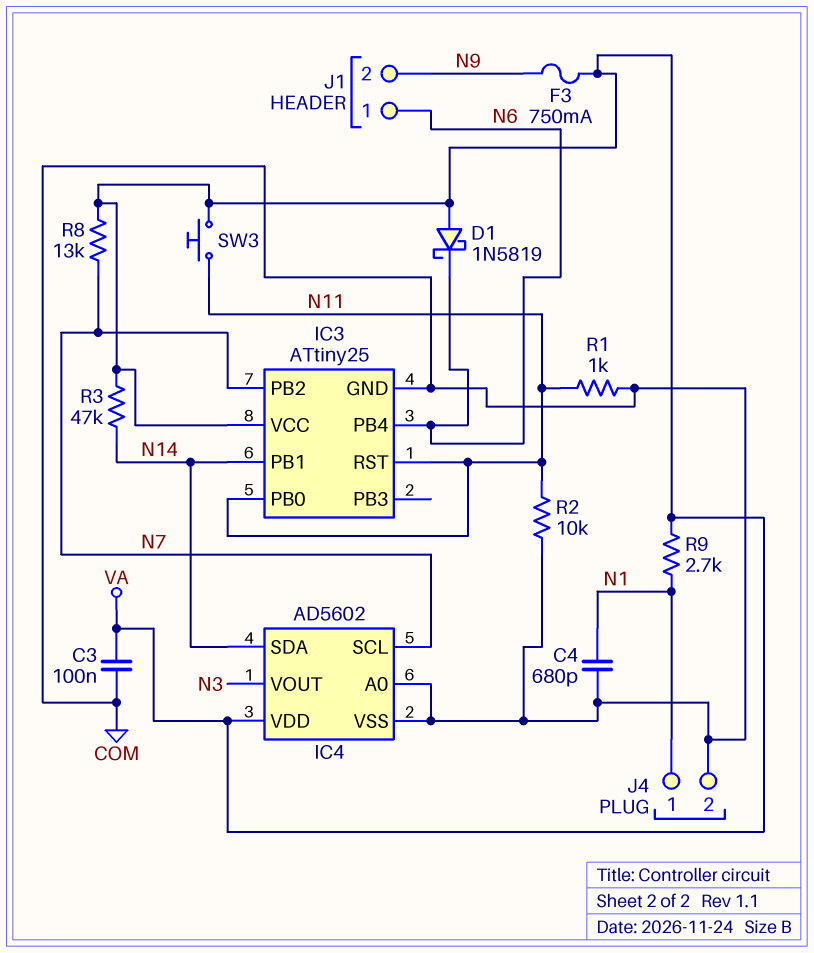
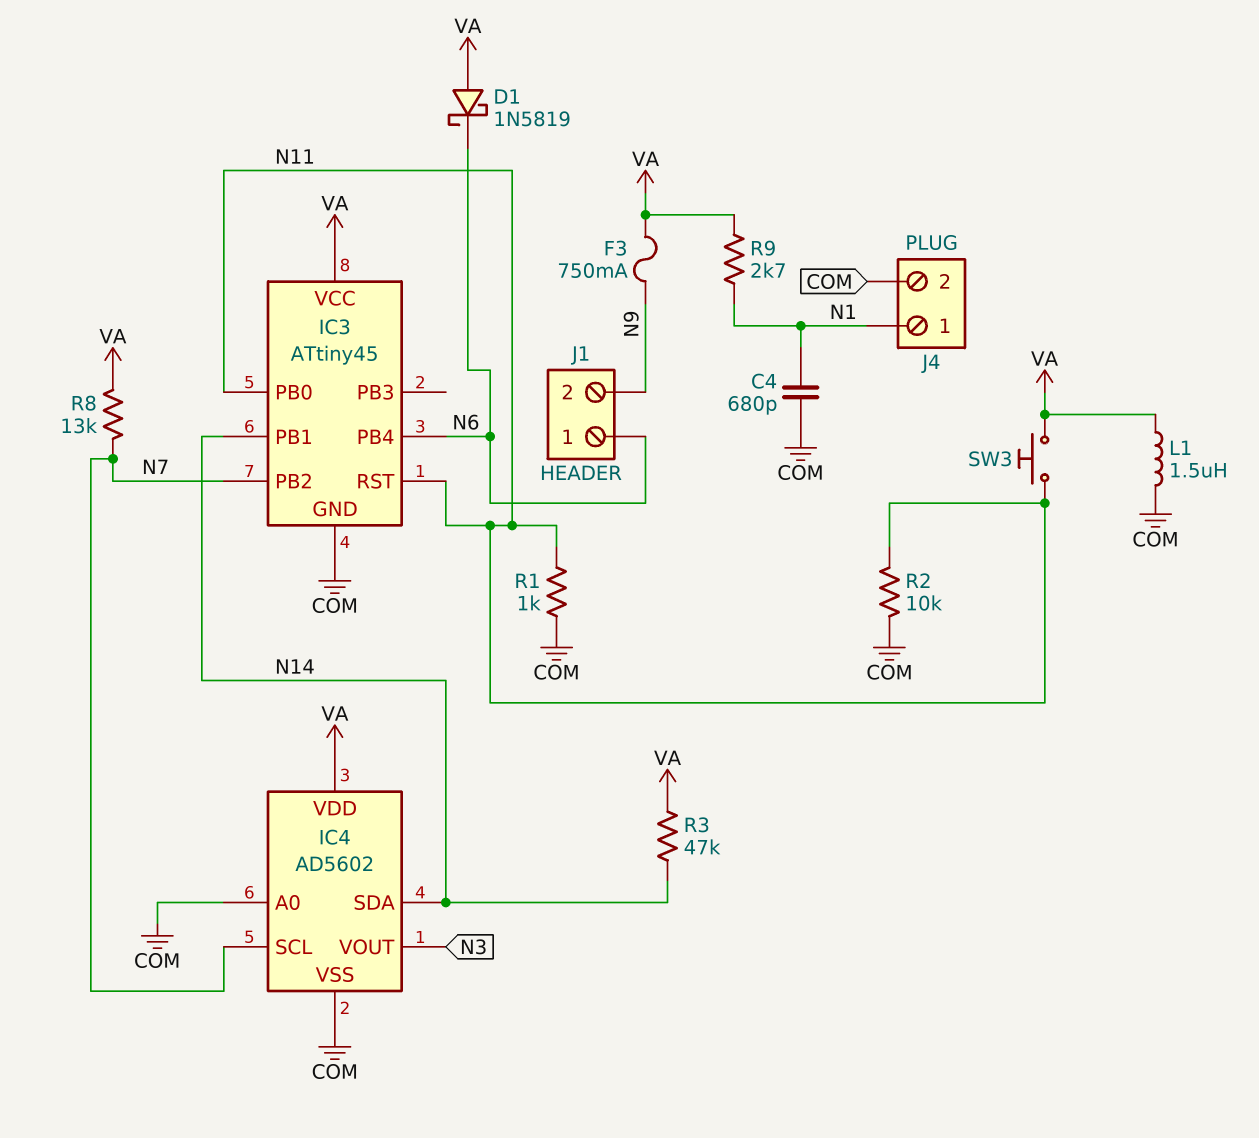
C3: 100nF (COM, VA) -> none
IC3: ATtiny25 -> ATtiny45
L1: none -> 1.5uH (COM, VA)

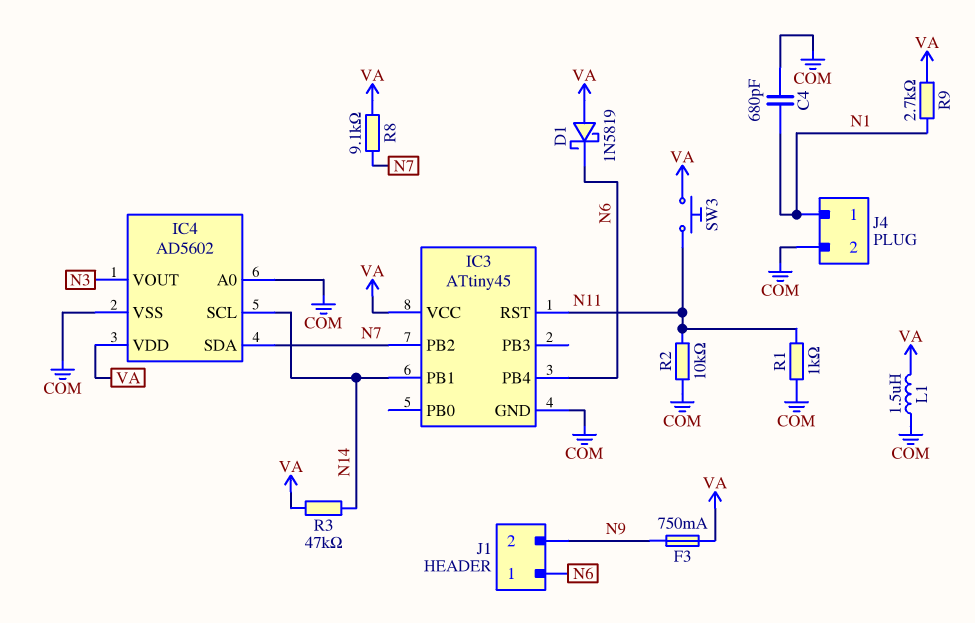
IC3 pin PB0: N11 -> none
IC4 pin SCL: N7 -> N14
IC4 pin SDA: N14 -> N7
R8: 13k (N7, VA) -> 9.1k (N7, VA)

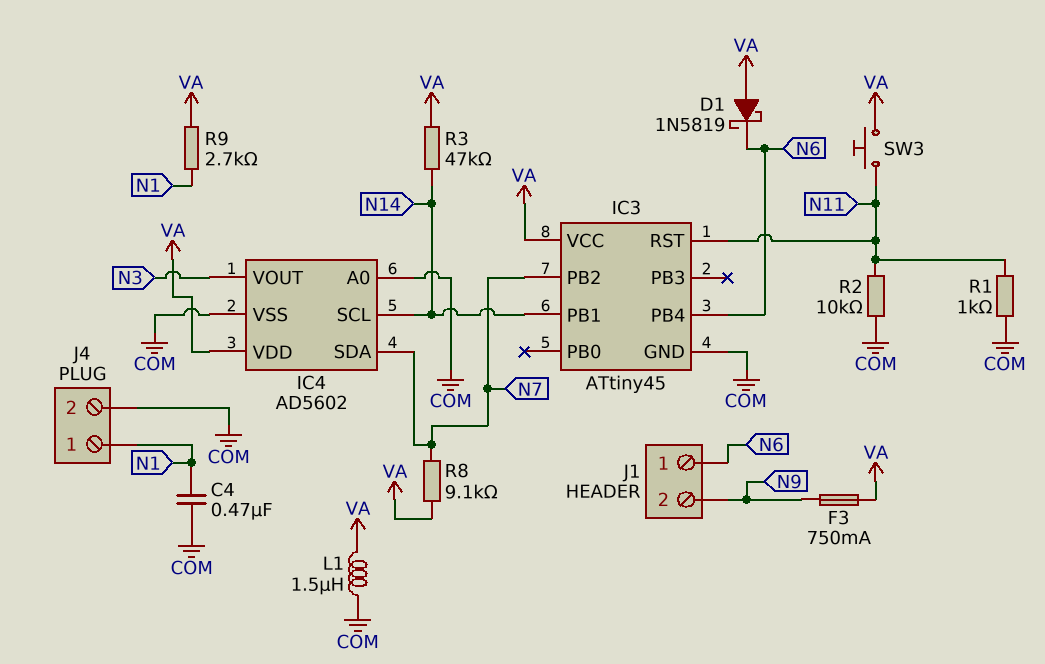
C4: 680pF (COM, N1) -> 470nF (COM, N1)

